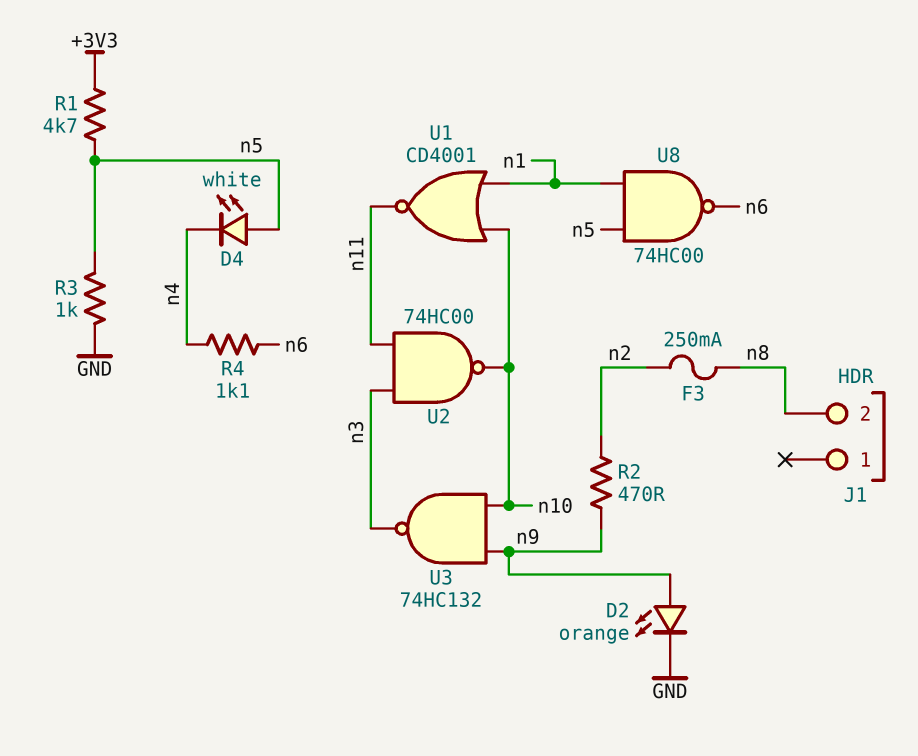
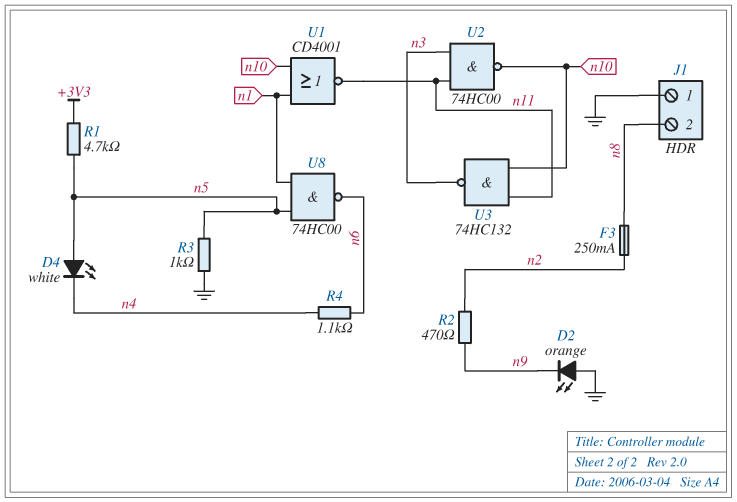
D2: LED orange (A n9, K GND) -> LED orange (A GND, K n9)
J1 pin 1: none -> GND
U3: NAND 74HC132 (in n9, in n10, out n3) -> NAND 74HC132 (in n10, in n11, out n3)

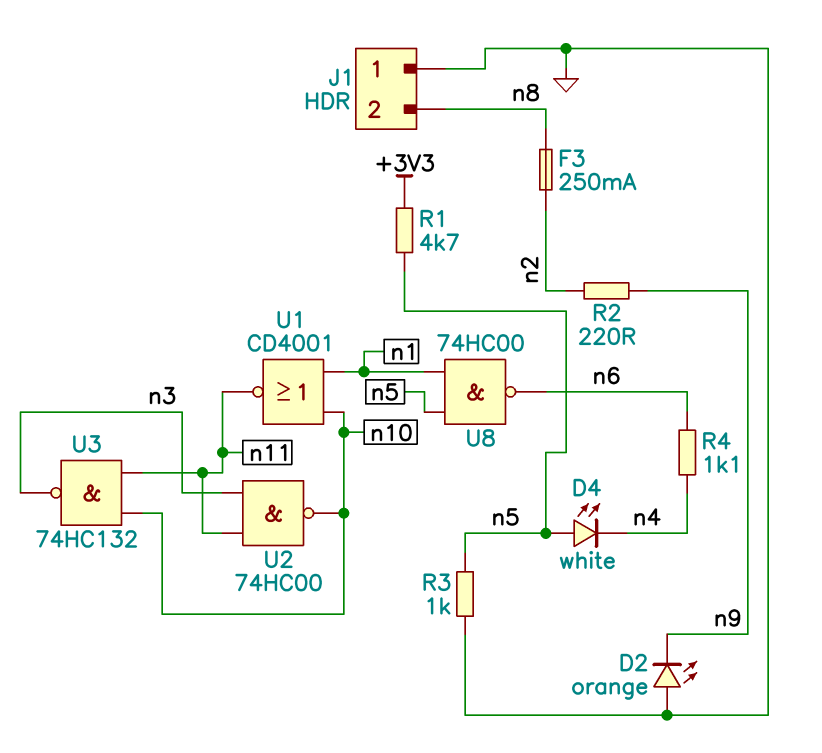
R2: 470 (n2, n9) -> 220 (n2, n9)

